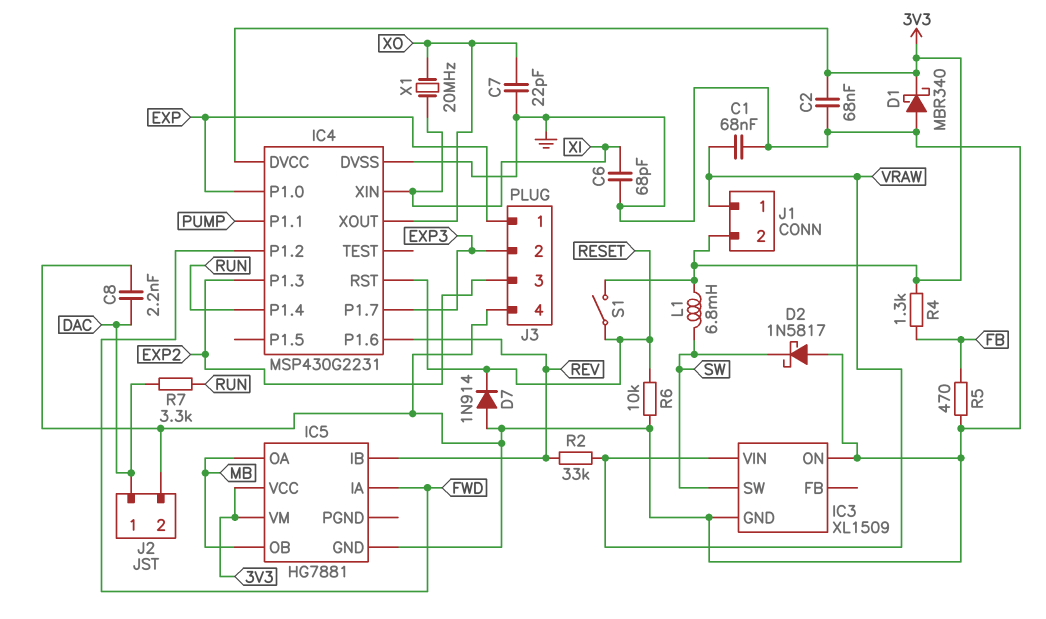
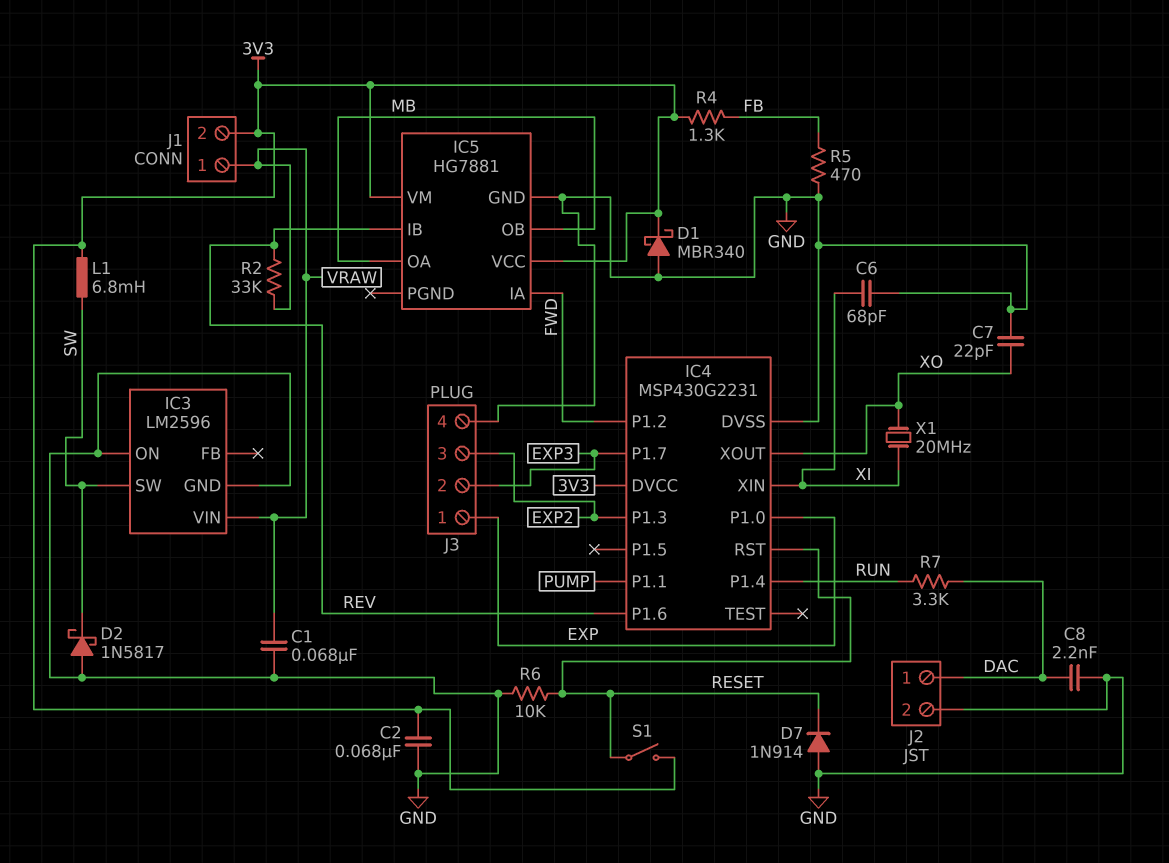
IC3: XL1509 -> LM2596

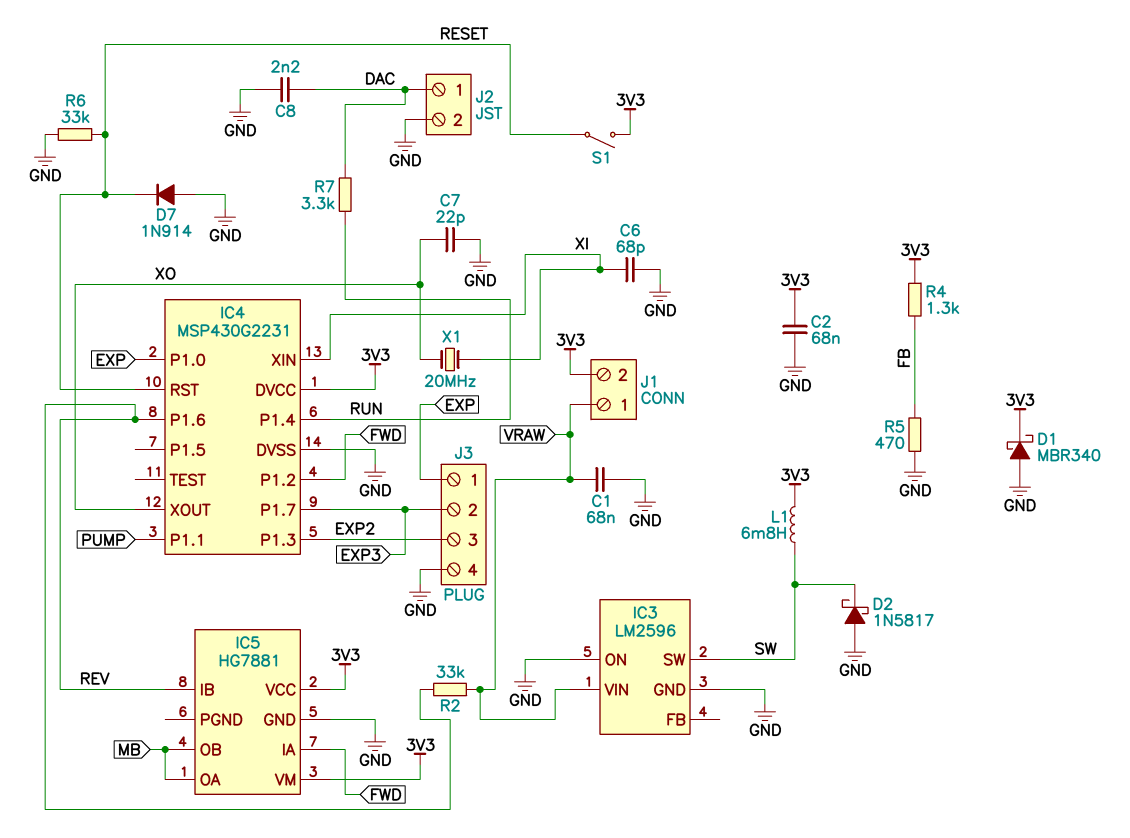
R6: 10k (GND, RESET) -> 33k (GND, RESET)

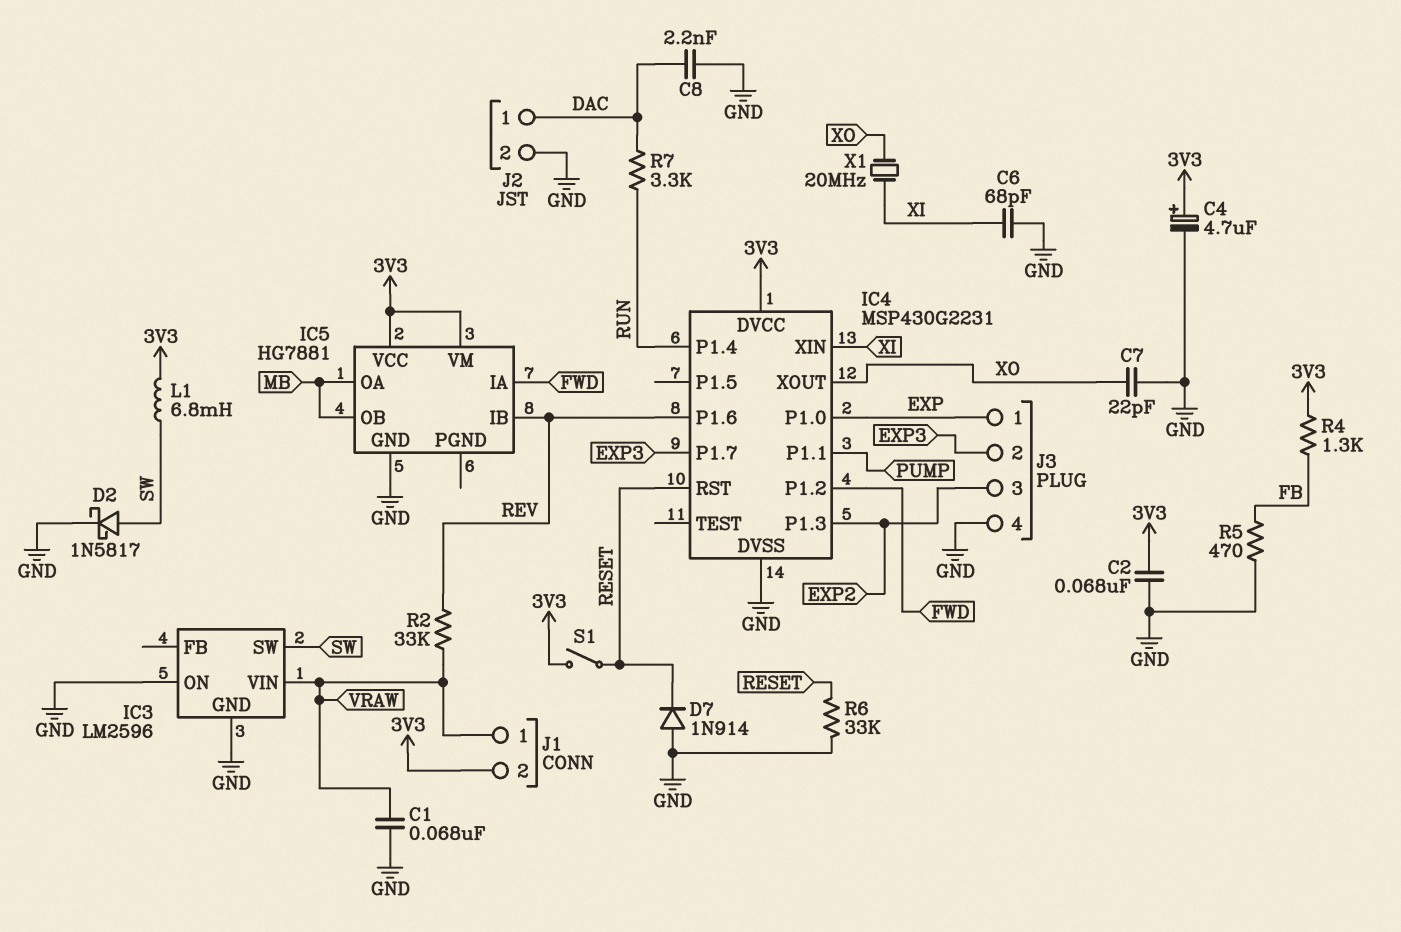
C4: none -> 4.7uF (plus 3V3, minus GND)
D1: schottky MBR340 (A GND, K 3V3) -> none
D2: schottky 1N5817 (A GND, K SW) -> schottky 1N5817 (A SW, K GND)

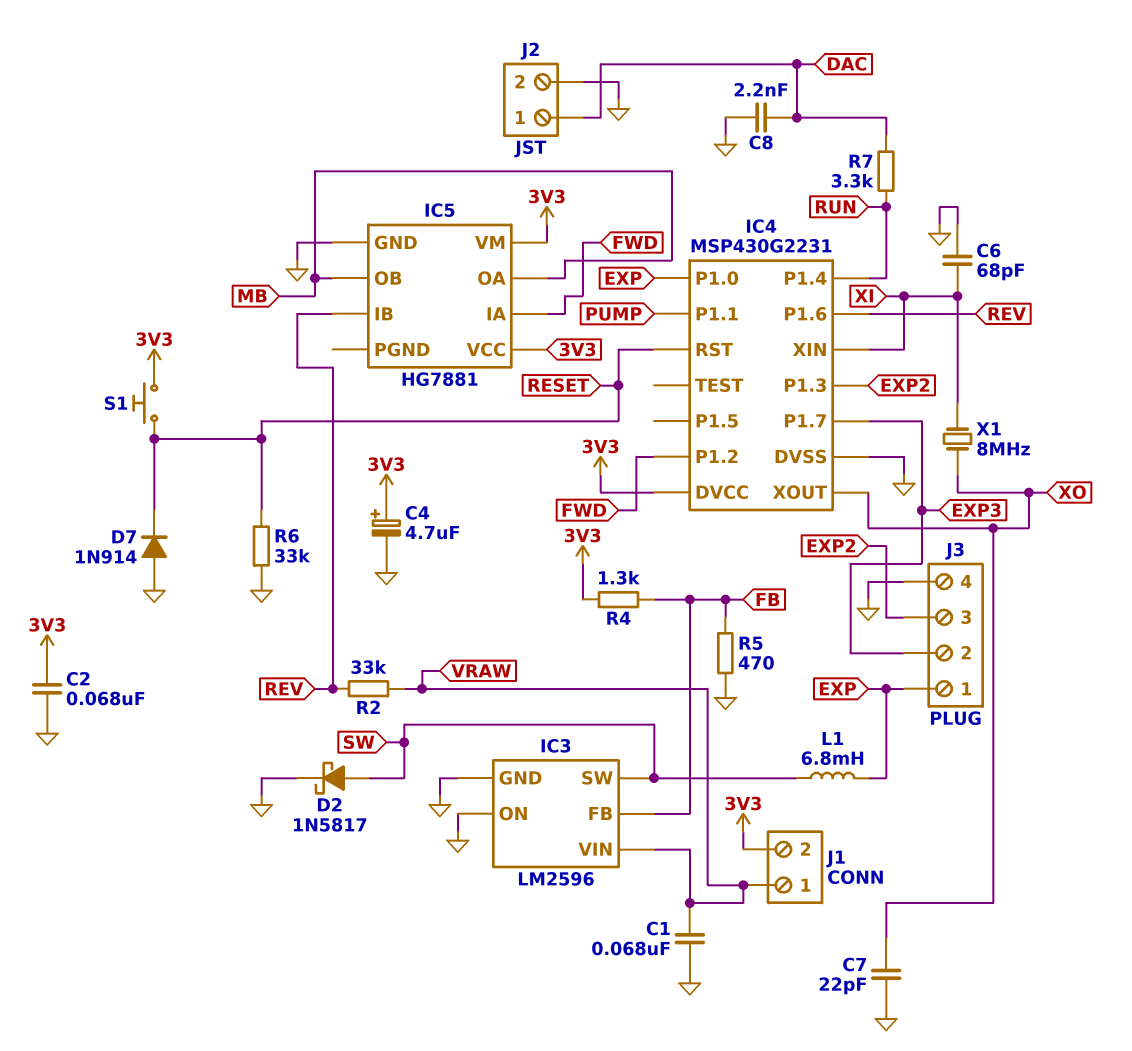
IC3 pin FB: none -> FB
L1: 6.8mH (3V3, SW) -> 6.8mH (EXP, SW)
S1: switch (3V3, RESET) -> button (3V3, RESET)
X1: 20MHz (XI, XO) -> 8MHz (XI, XO)

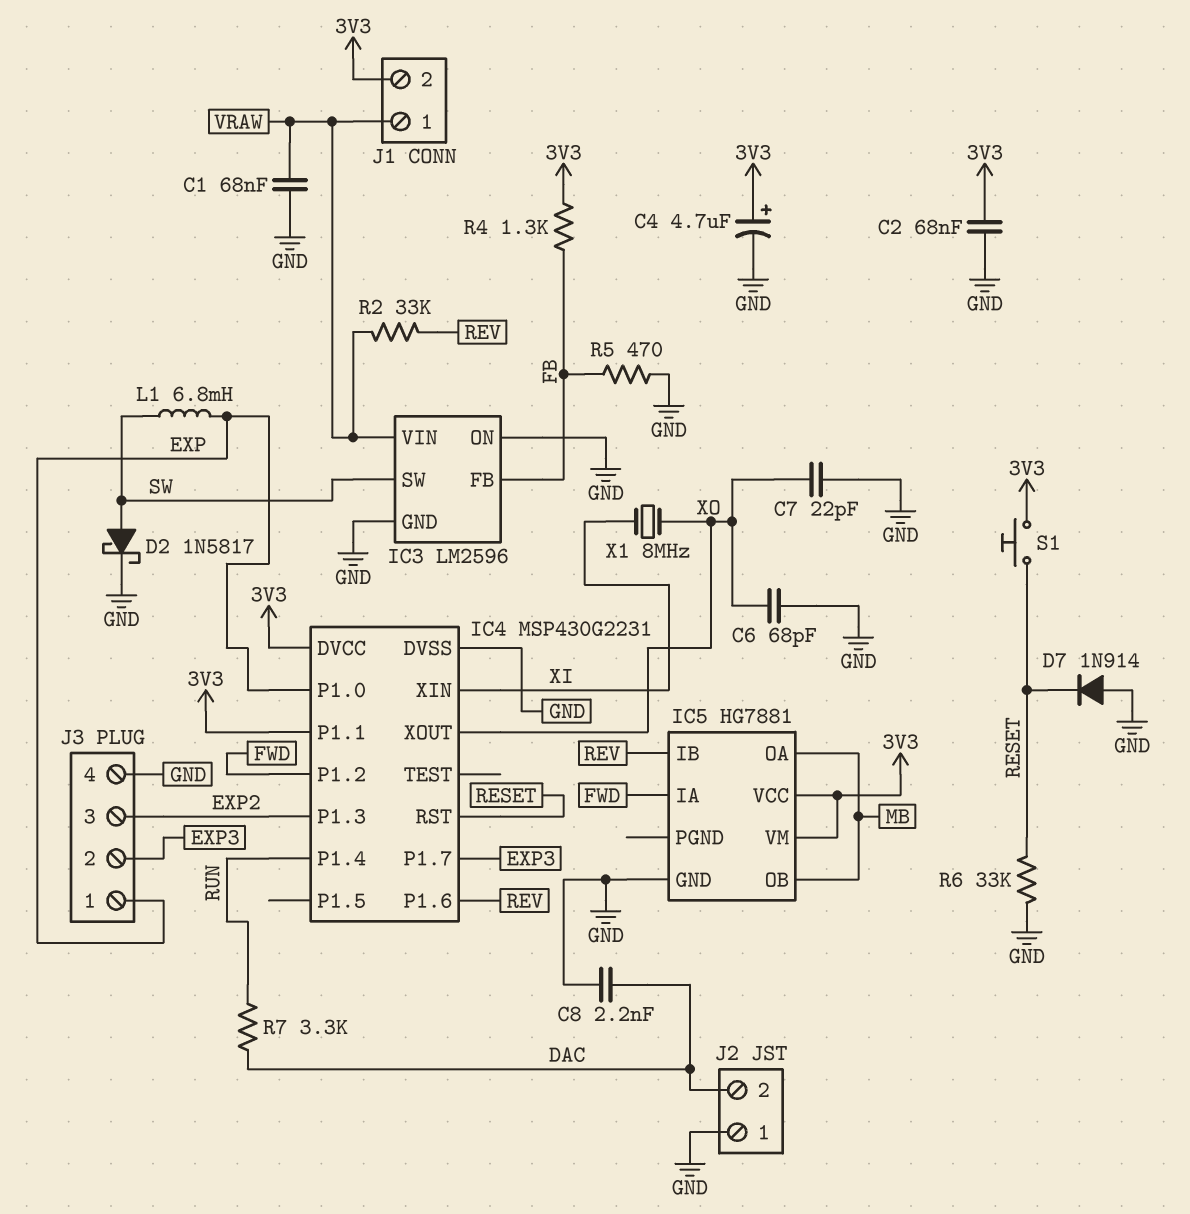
C6: 68pF (GND, XI) -> 68pF (GND, XO)
IC4 pin P1.1: PUMP -> 3V3
J2 pin 1: DAC -> GND
J2 pin 2: GND -> DAC

